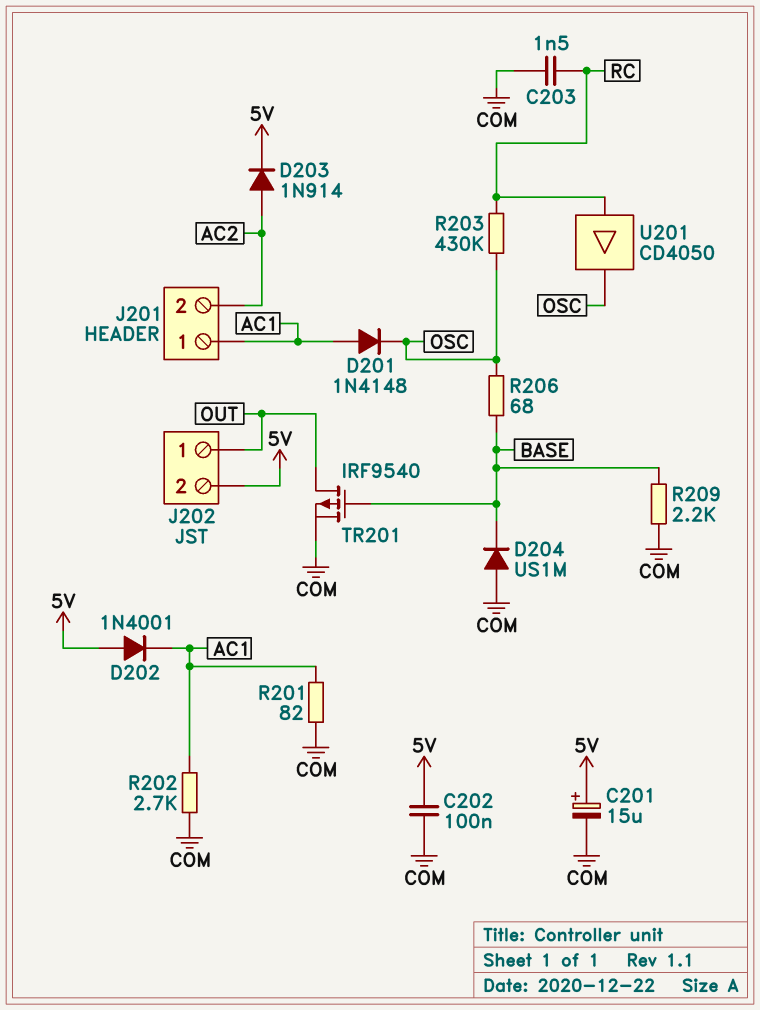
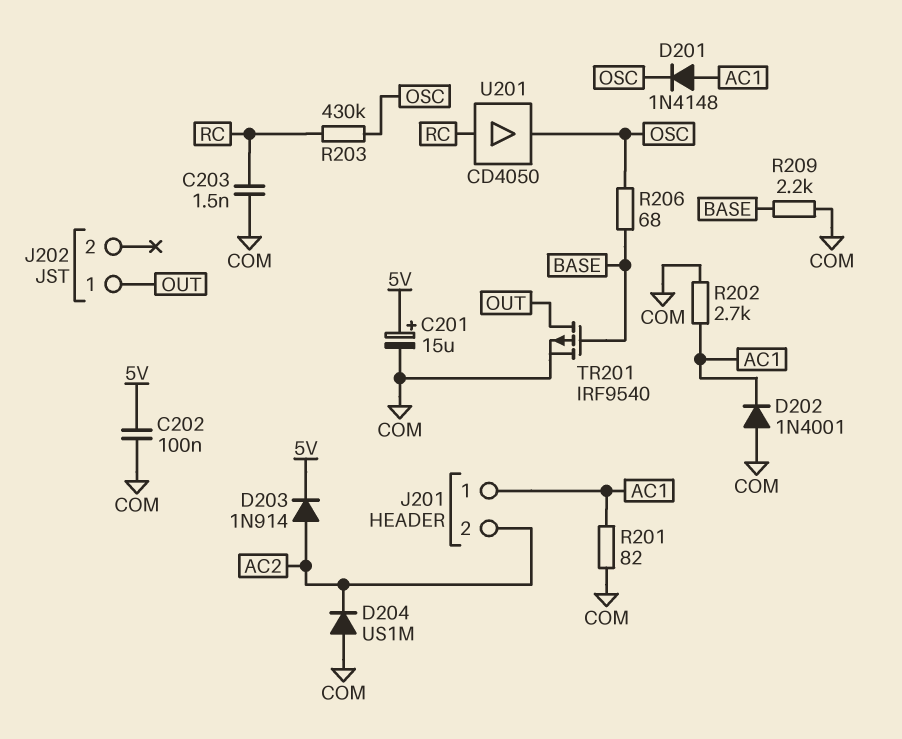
D202: diode 1N4001 (A 5V, K AC1) -> diode 1N4001 (A COM, K AC1)
D204: diode US1M (A COM, K BASE) -> diode US1M (A COM, K AC2)
J202 pin 2: 5V -> none

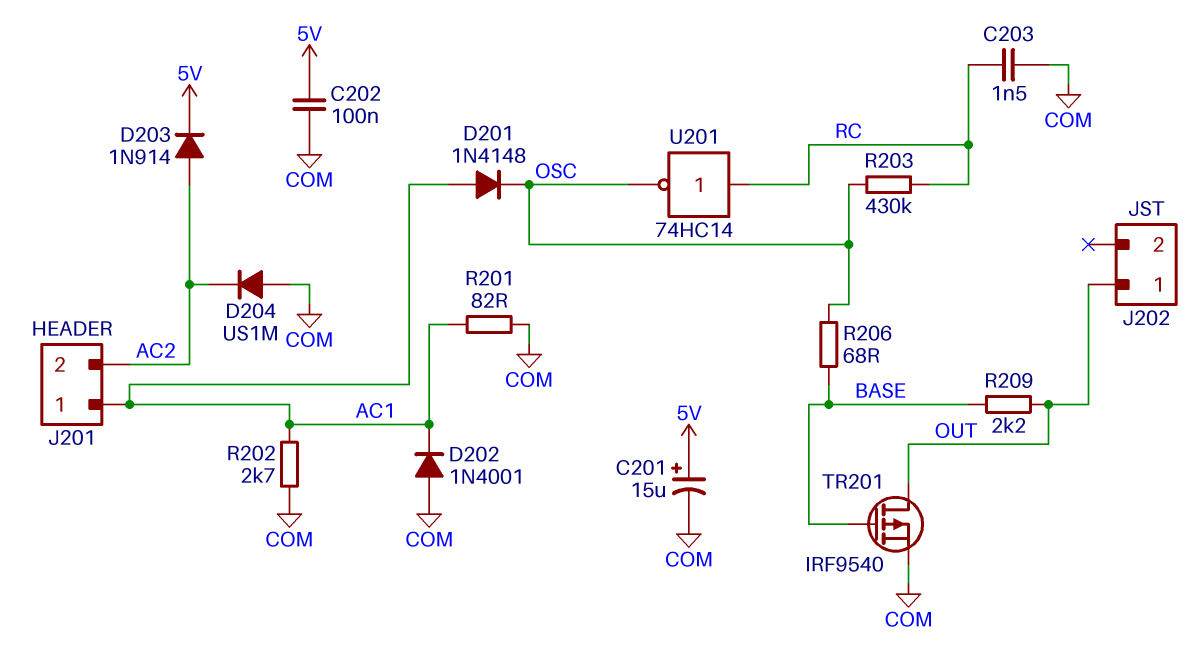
R209: 2.2k (BASE, COM) -> 2.2k (BASE, OUT)
U201: buffer CD4050 (in RC, out OSC) -> NOT 74HC14 (in RC, out OSC)

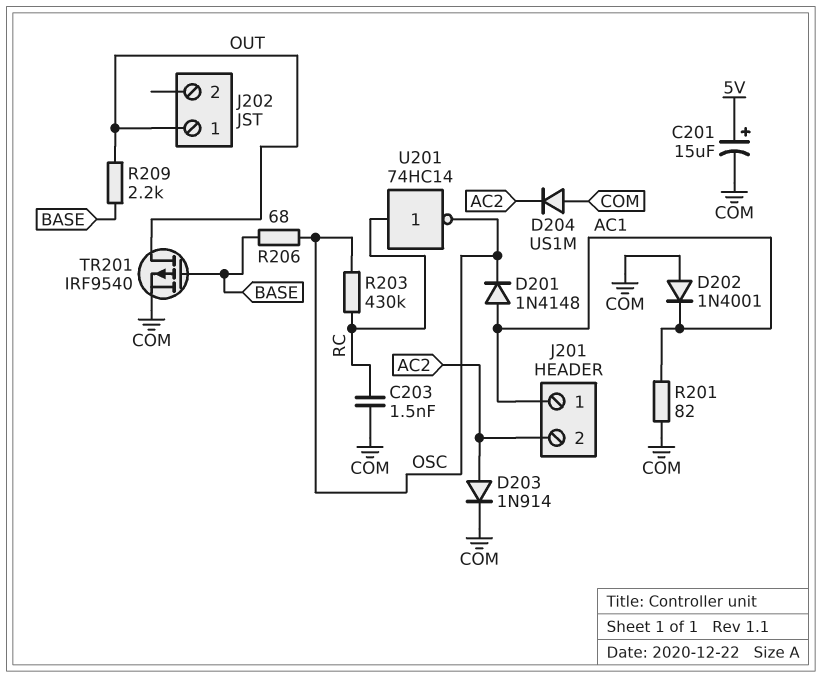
C202: 100nF (5V, COM) -> none
D203: diode 1N914 (A AC2, K 5V) -> diode 1N914 (A AC2, K COM)
R202: 2.7k (AC1, COM) -> none

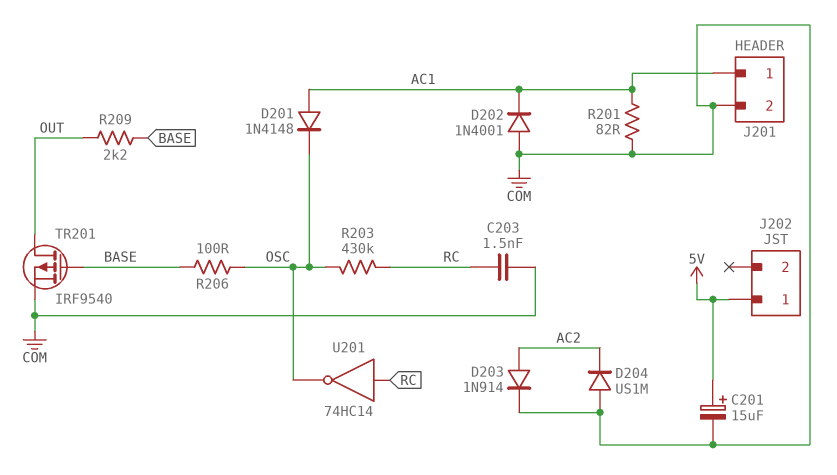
J201 pin 2: AC2 -> COM
J202 pin 1: OUT -> 5V
R206: 68 (BASE, OSC) -> 100 (BASE, OSC)

